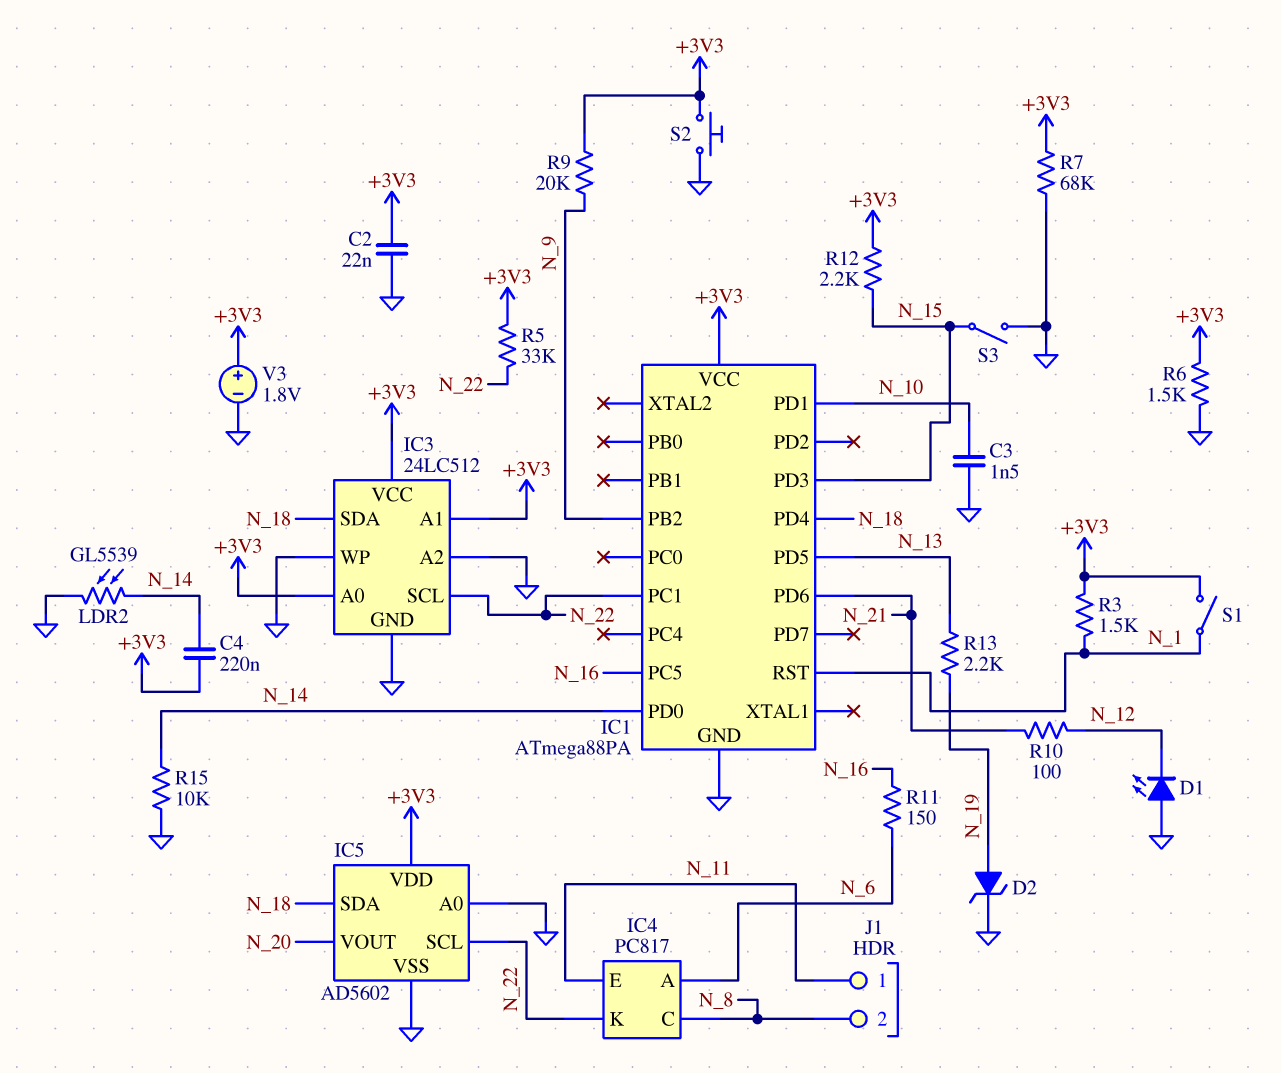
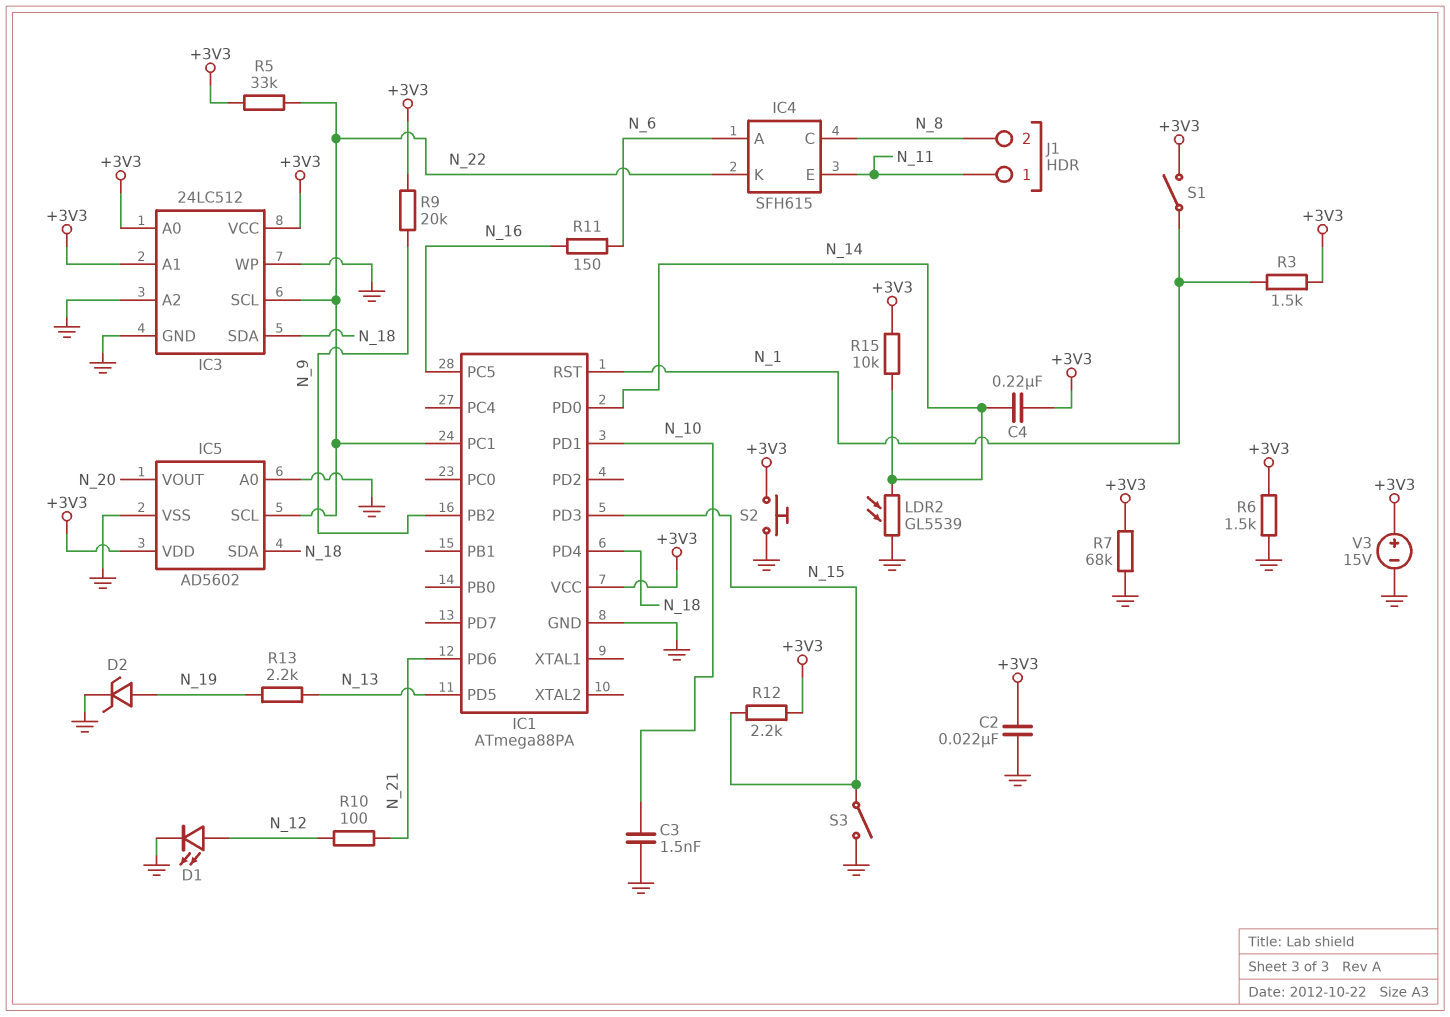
D1: LED (A GND, K N_12) -> LED (A N_12, K GND)
IC4: PC817 -> SFH615
R15: 10k (GND, N_14) -> 10k (+3V3, N_14)
V3: 1.8V (plus +3V3, minus GND) -> 15V (plus +3V3, minus GND)

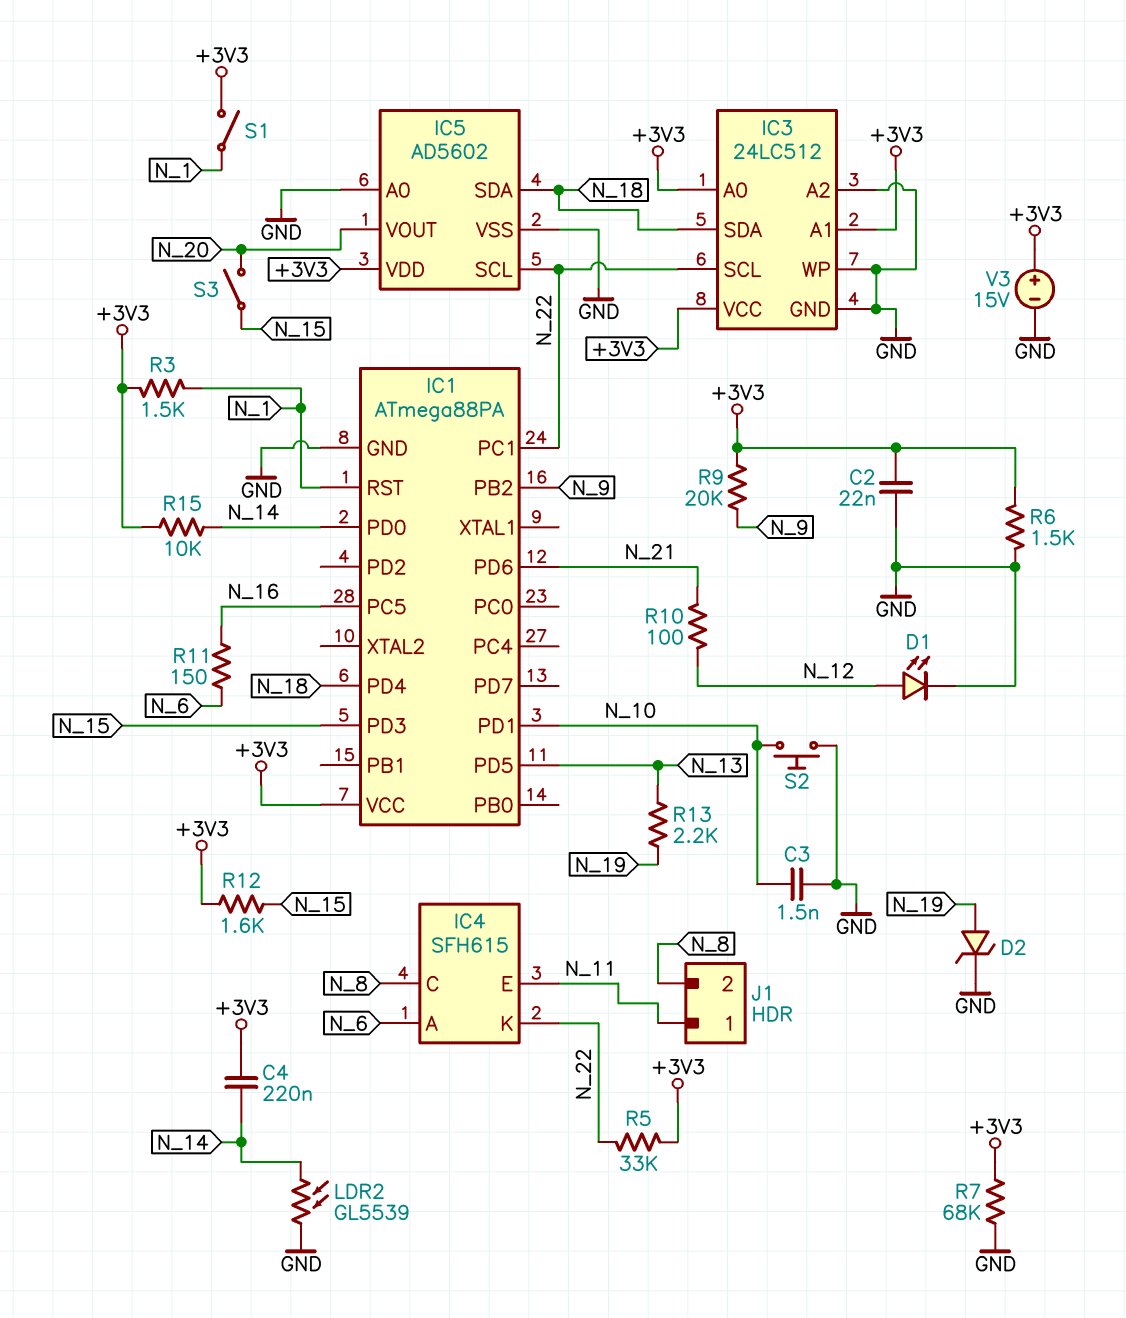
R12: 2.2k (+3V3, N_15) -> 1.6k (+3V3, N_15)
S2: button (+3V3, GND) -> button (GND, N_10)
S3: switch (GND, N_15) -> switch (N_15, N_20)

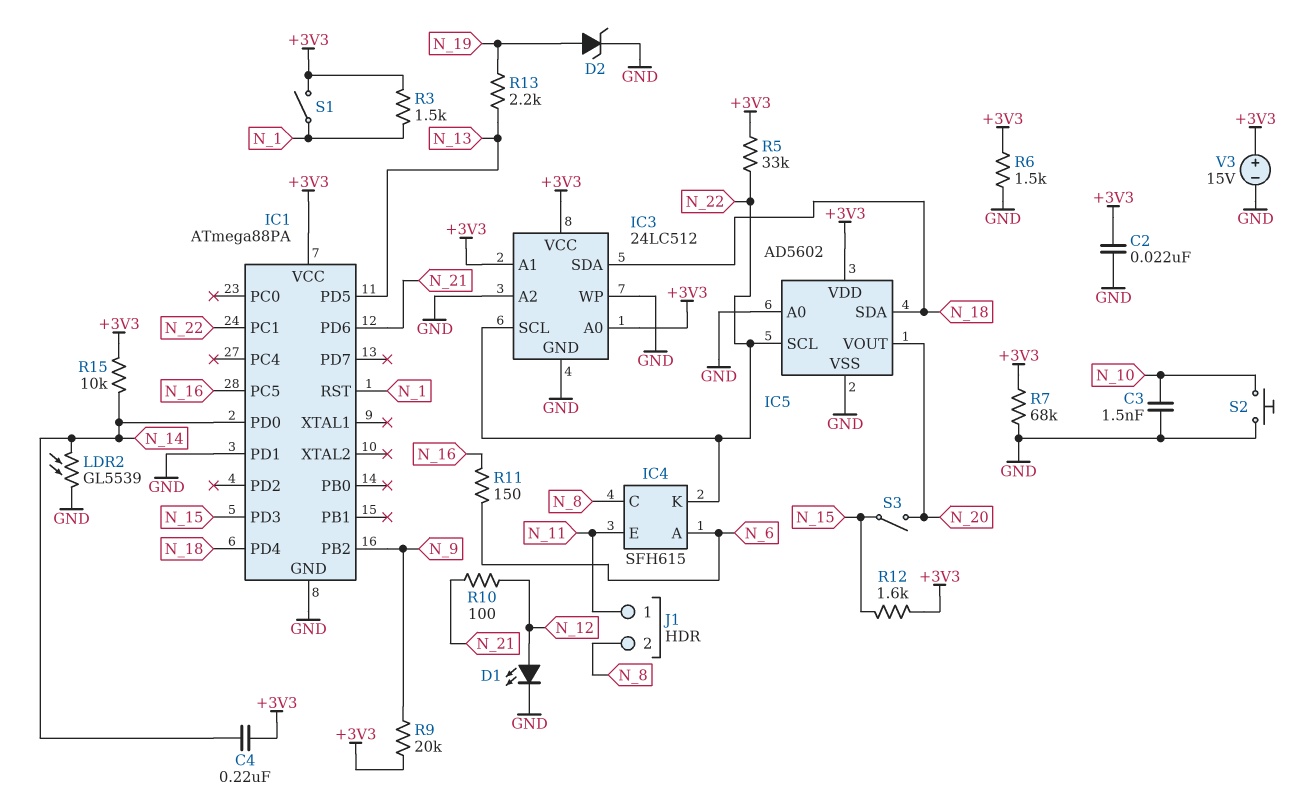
IC1 pin PD1: N_10 -> GND

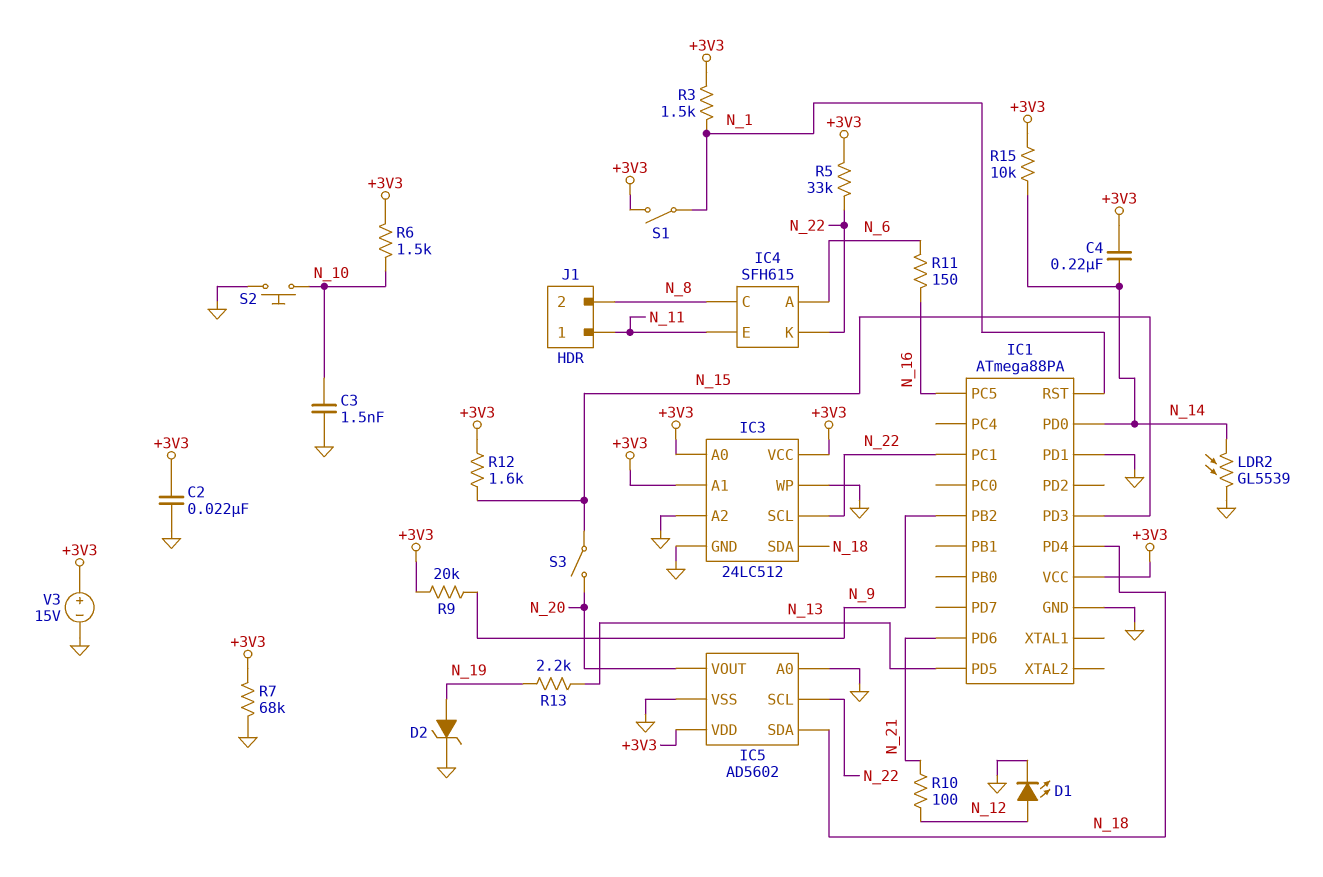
R6: 1.5k (+3V3, GND) -> 1.5k (+3V3, N_10)

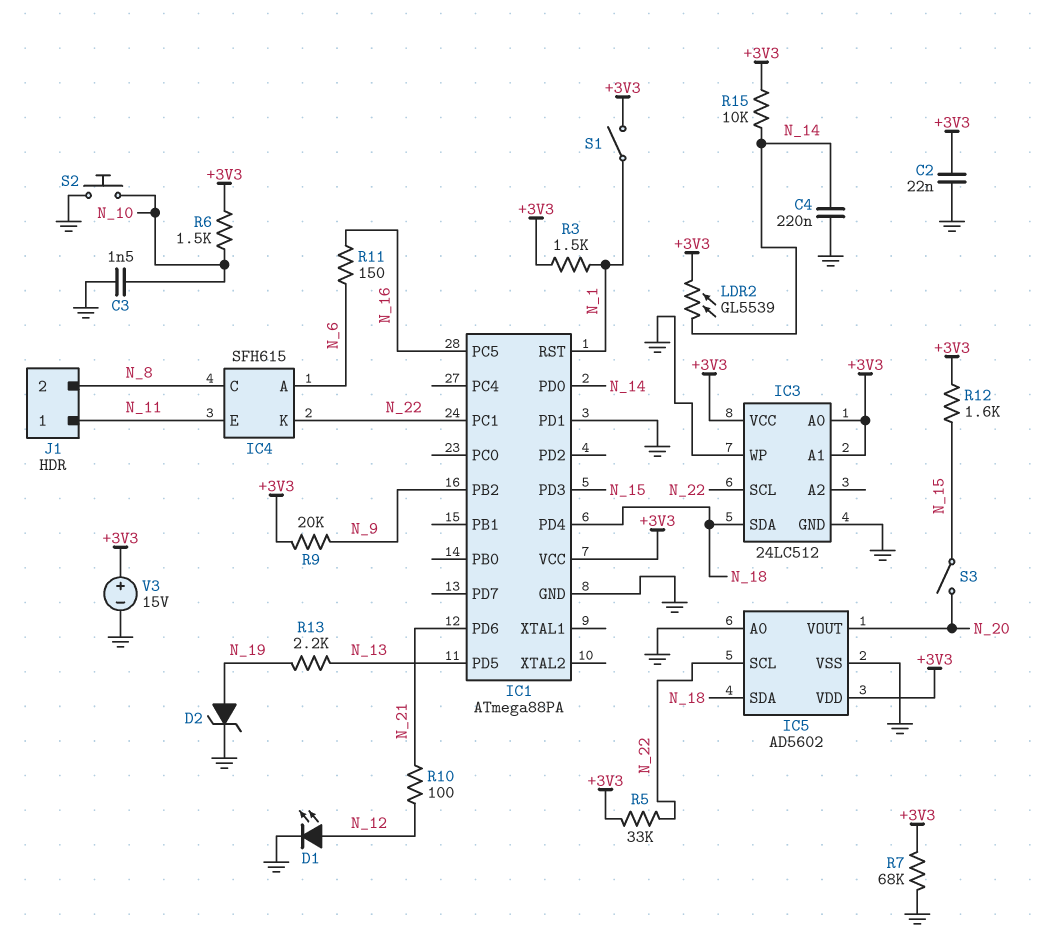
C4: 220nF (+3V3, N_14) -> 220nF (GND, N_14)
IC3 pin A2: GND -> none
LDR2: GL5539 (GND, N_14) -> GL5539 (+3V3, N_14)

